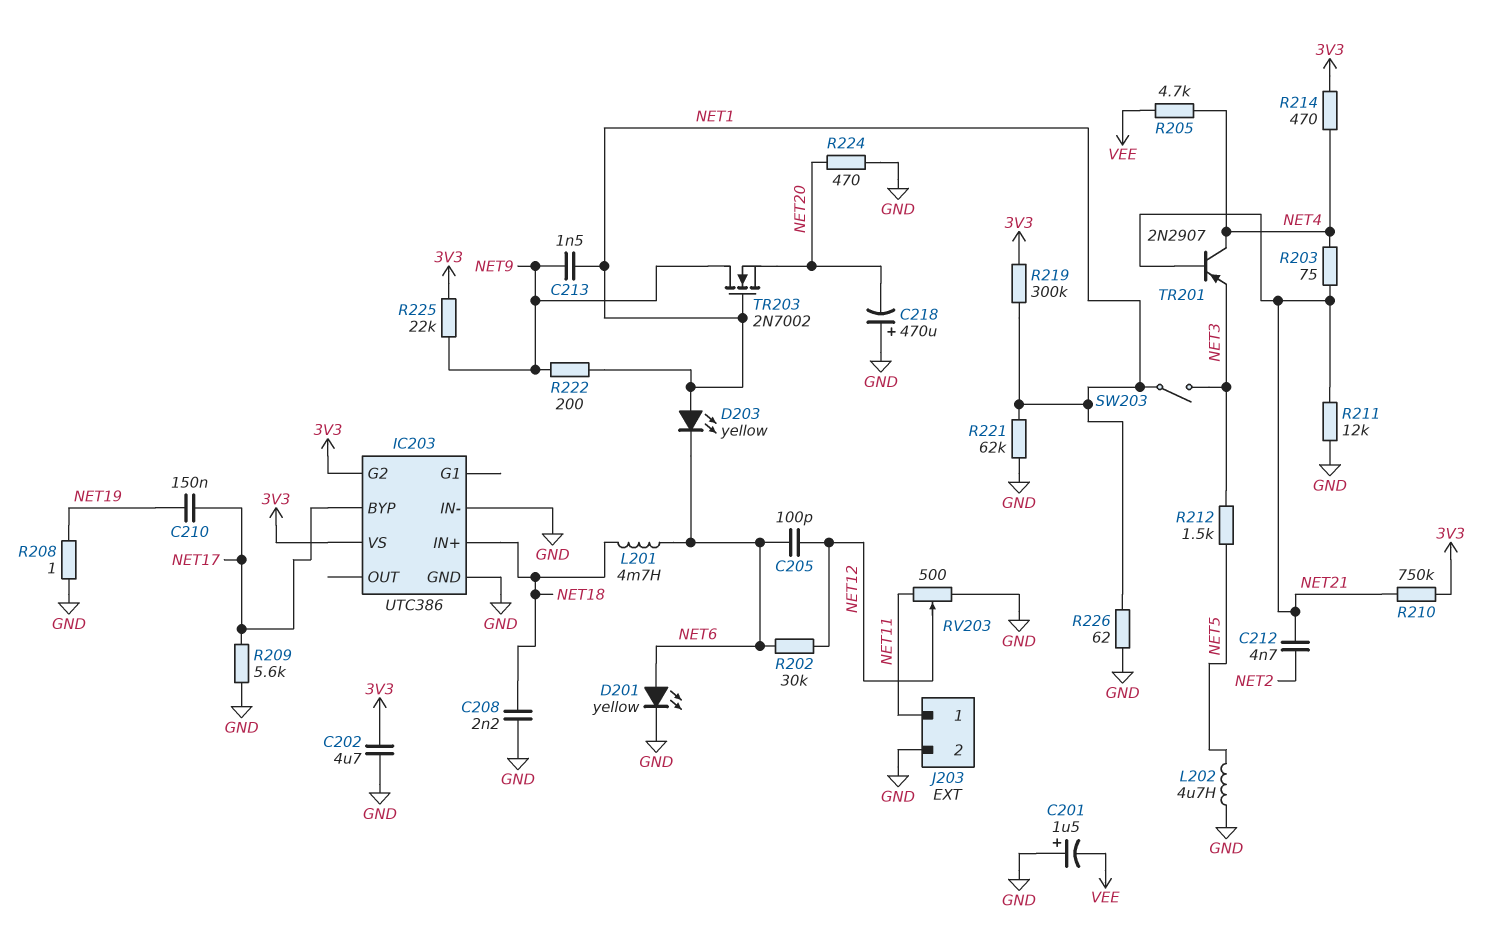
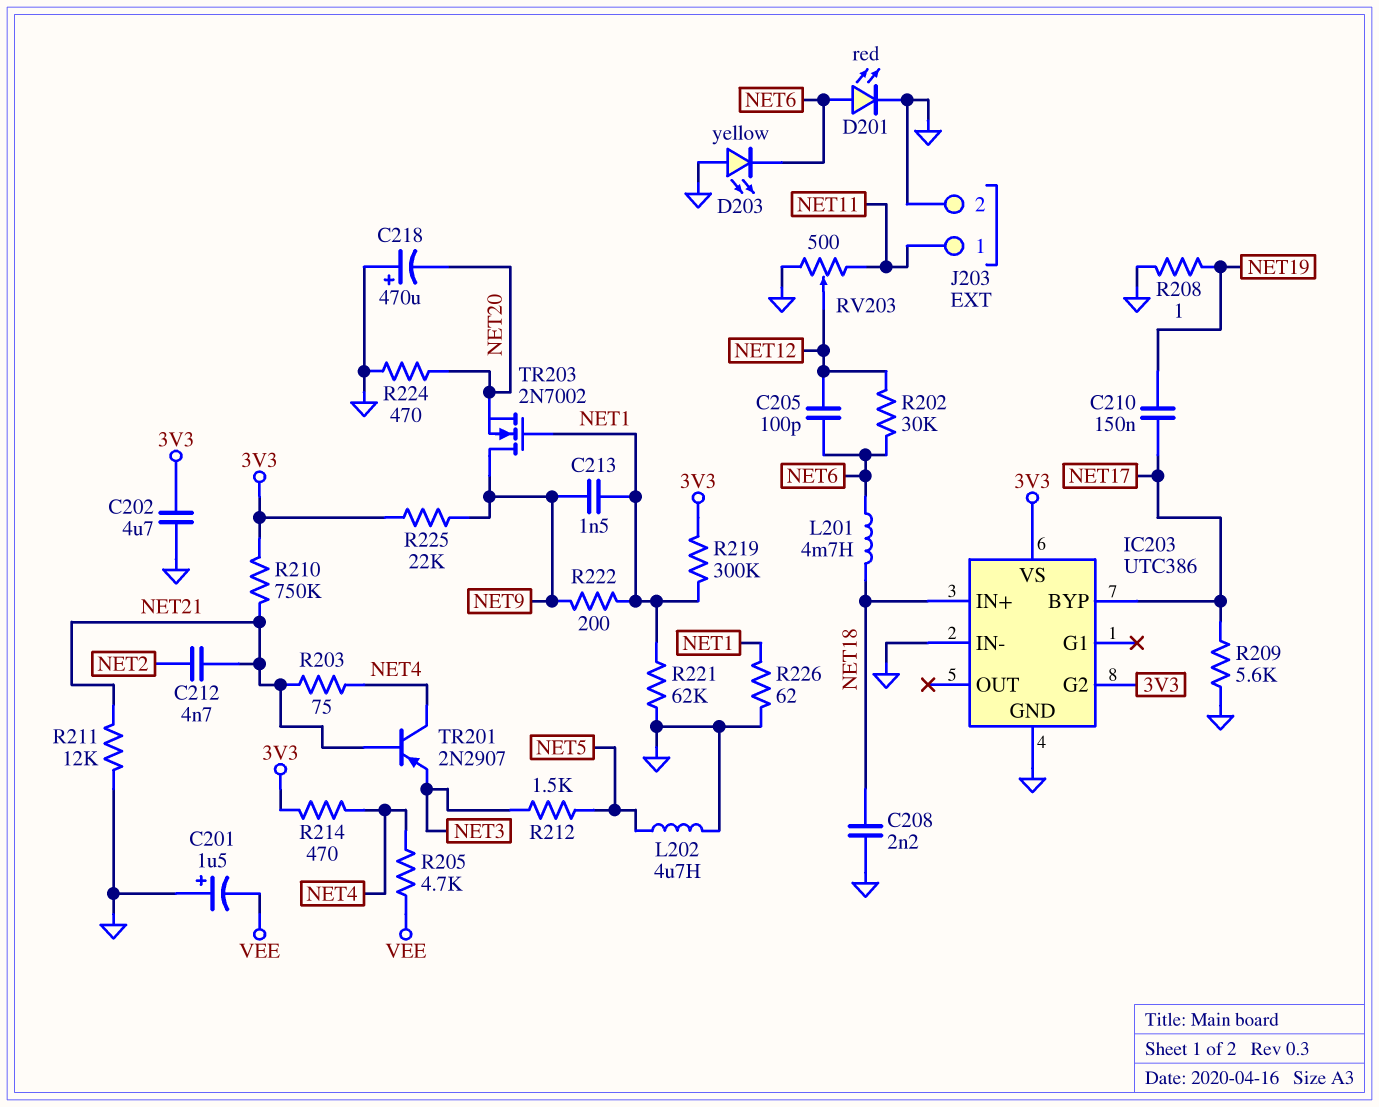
D201: LED yellow (A NET6, K GND) -> LED red (A NET6, K GND)
D203: LED yellow (A NET1, K NET6) -> LED yellow (A GND, K NET6)
SW203: switch (NET1, NET3) -> none

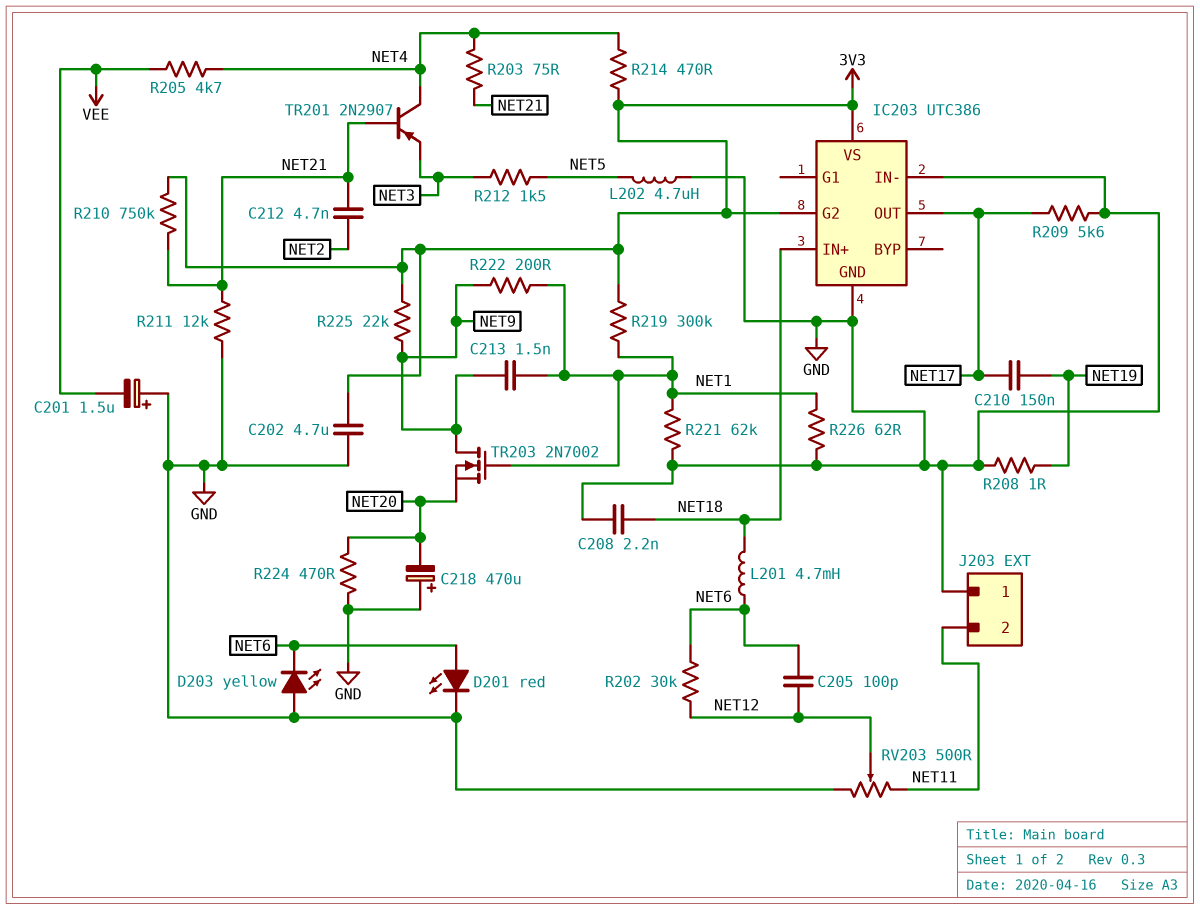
IC203 pin BYP: NET17 -> none
IC203 pin OUT: none -> NET17
J203 pin 1: NET11 -> GND
J203 pin 2: GND -> NET11

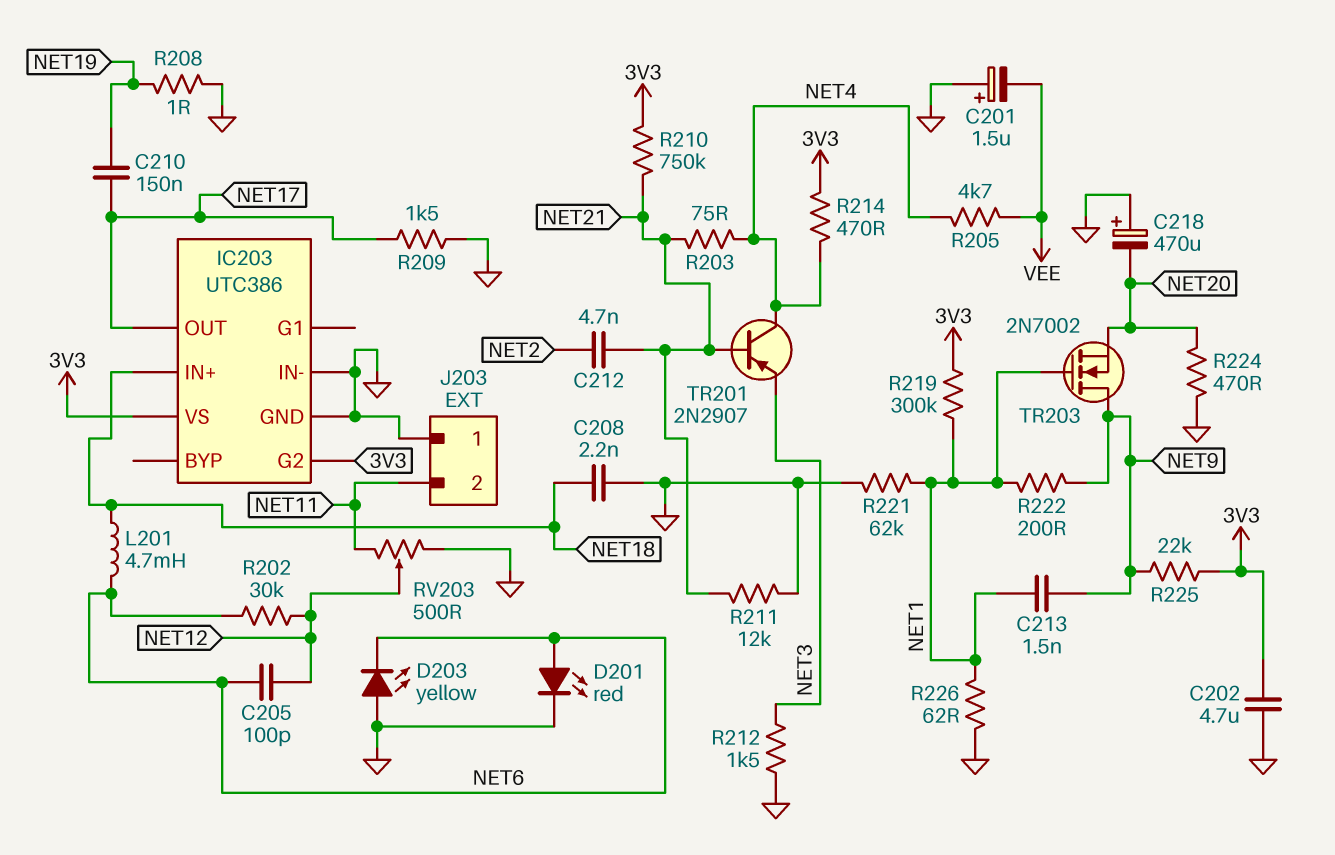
L202: 4.7uH (GND, NET5) -> none
R209: 5.6k (GND, NET17) -> 1.5k (GND, NET17)
R212: 1.5k (NET3, NET5) -> 1.5k (GND, NET3)

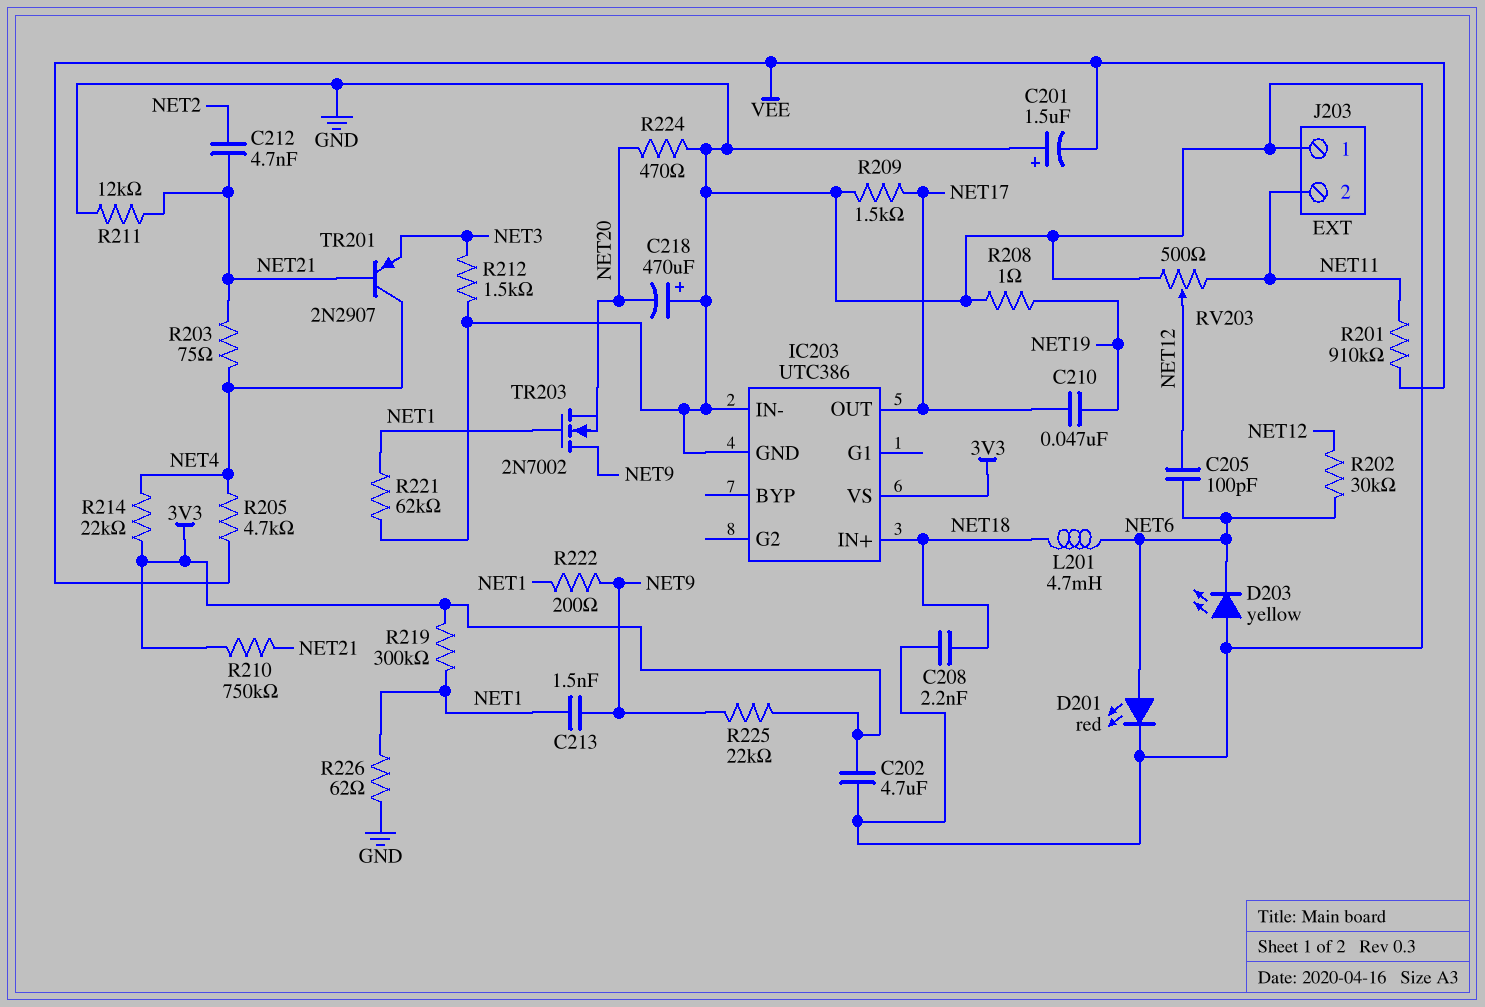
C210: 150nF (NET17, NET19) -> 47nF (NET17, NET19)
IC203 pin G2: 3V3 -> none
R201: none -> 910k (NET11, VEE)
R214: 470 (3V3, NET4) -> 22k (3V3, NET4)

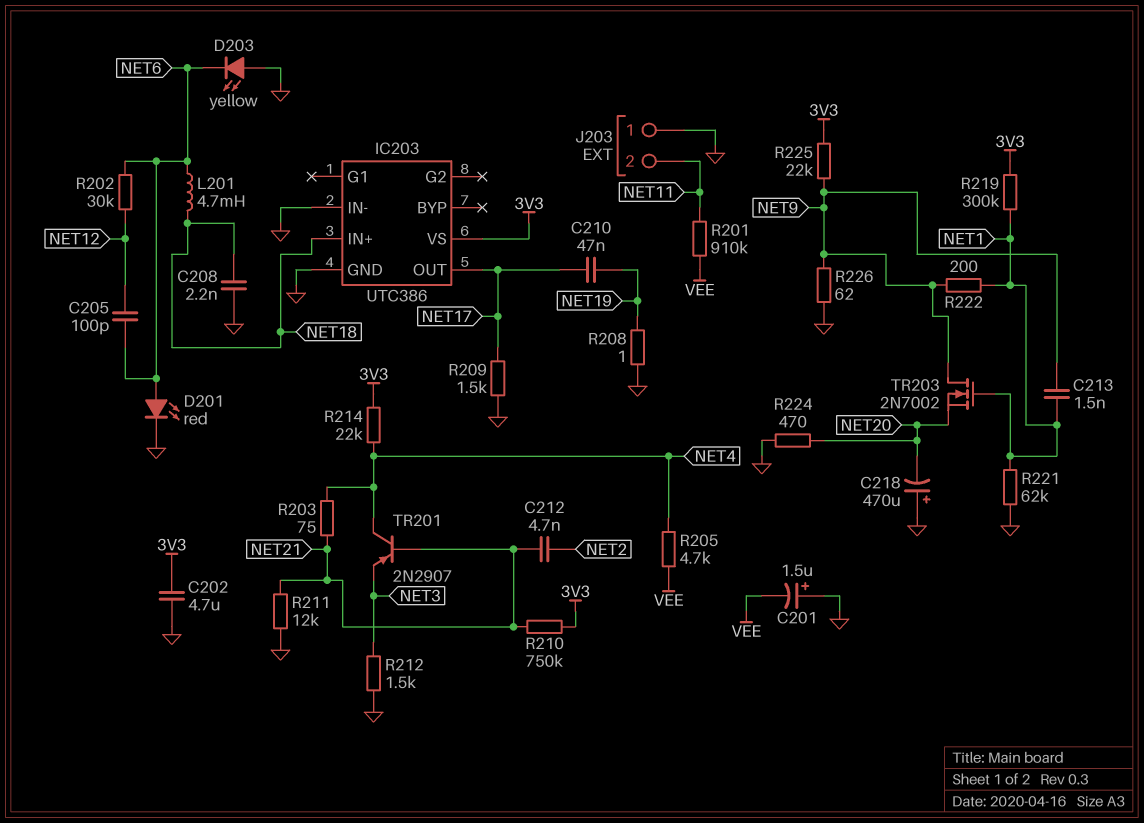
R226: 62 (GND, NET1) -> 62 (GND, NET9)
RV203: 500 (GND, NET11, wiper NET12) -> none

